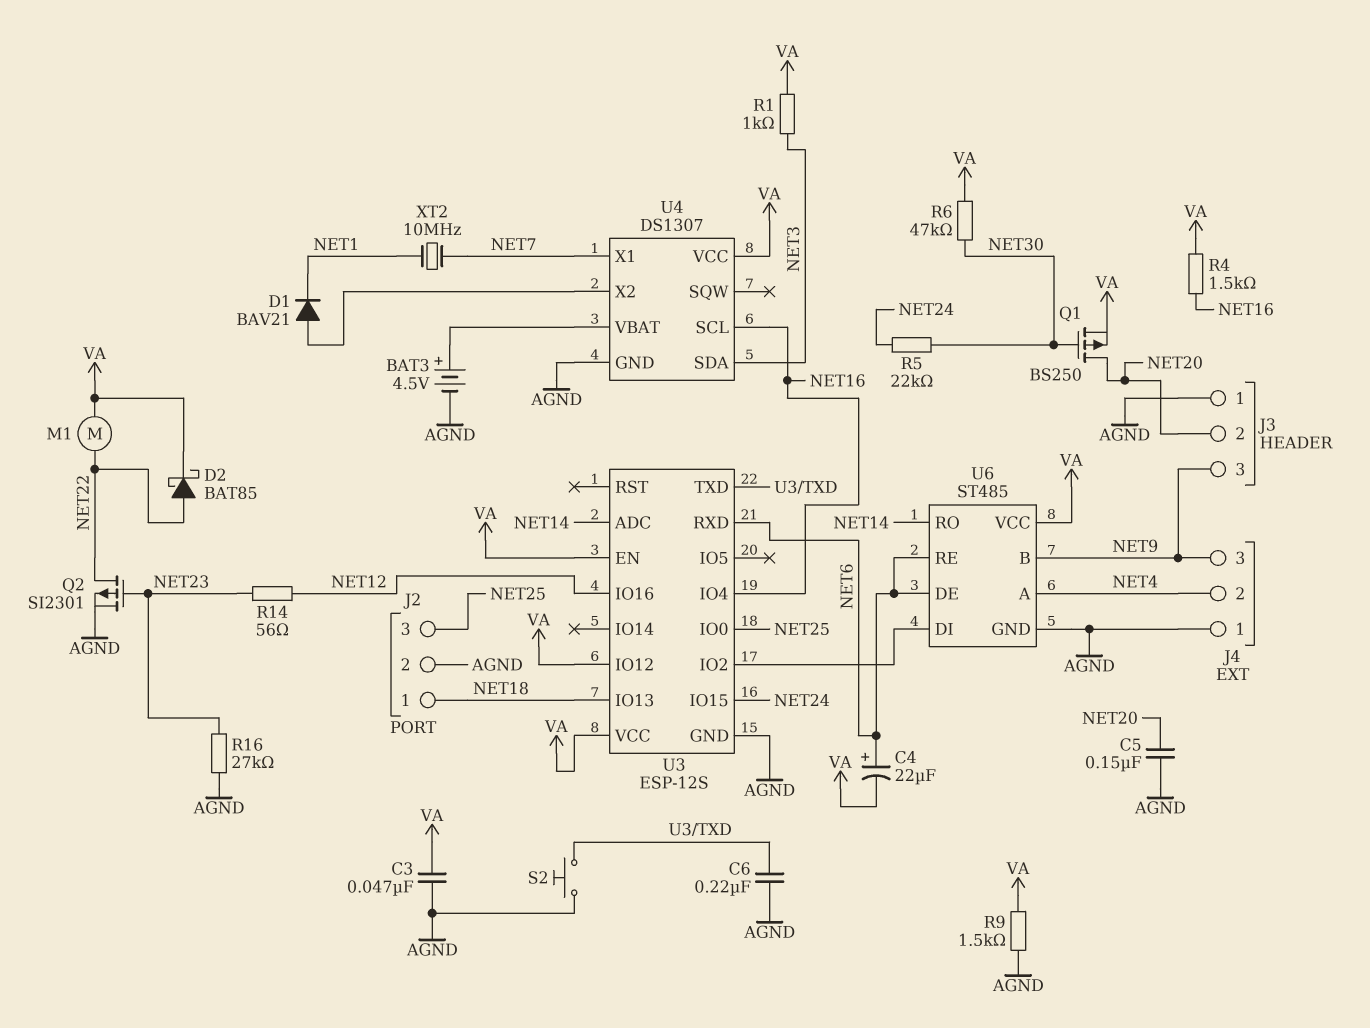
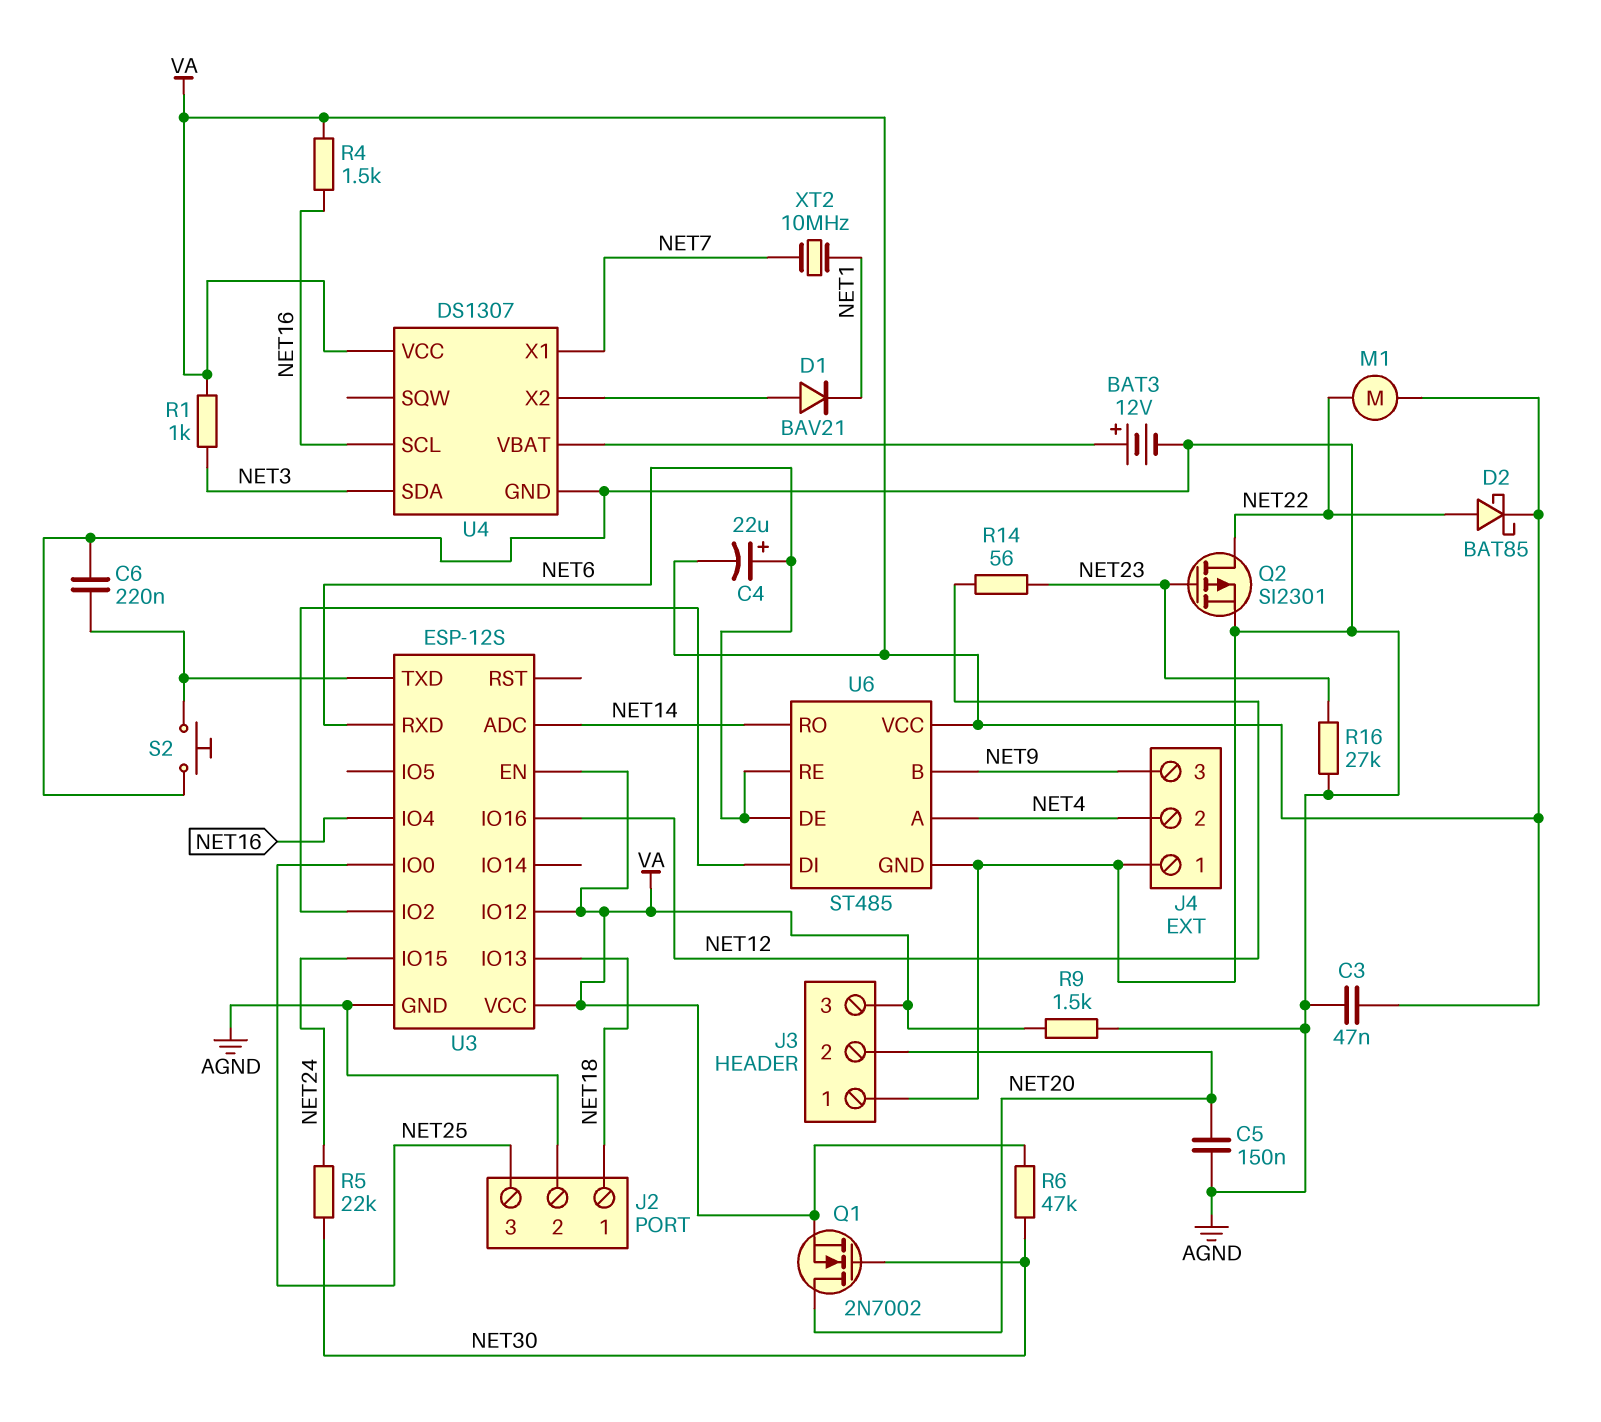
BAT3: 4.5V (plus U4/VBAT, minus AGND) -> 12V (plus U4/VBAT, minus AGND)
J3 pin 3: NET9 -> VA
Q1: PMOS BS250 (G NET30, D NET20, S VA) -> NMOS 2N7002 (G NET30, D NET20, S VA)

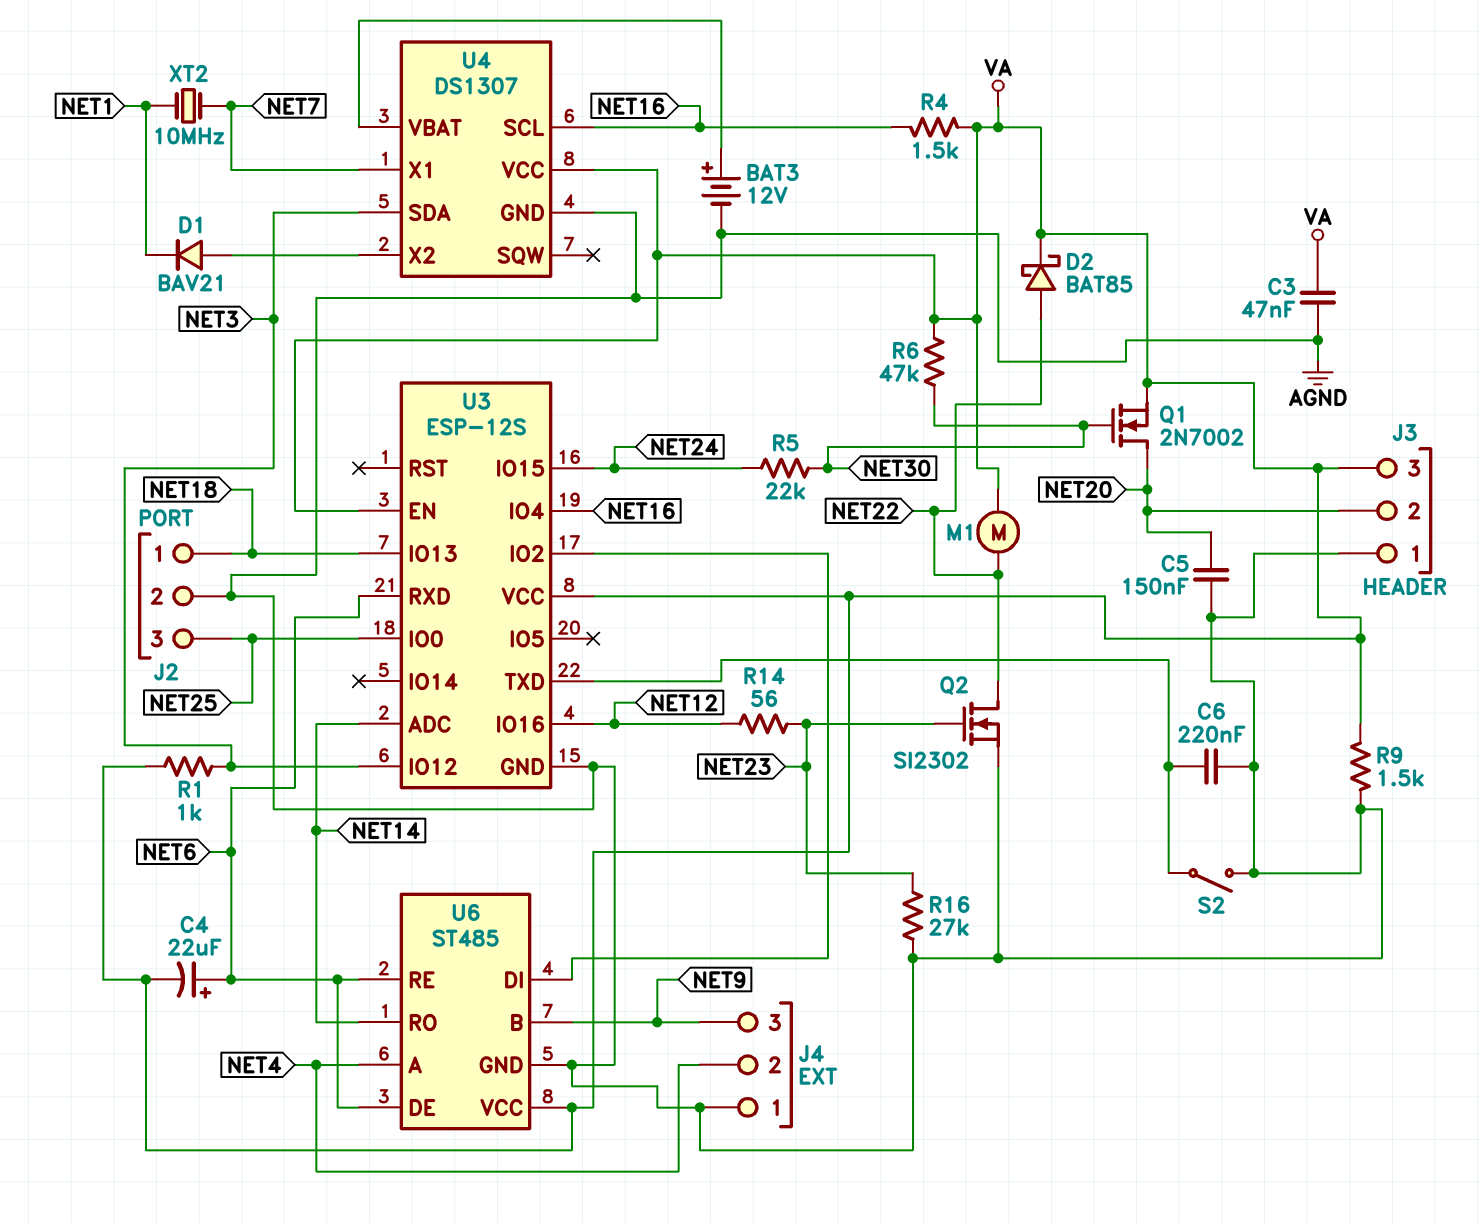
Q2: PMOS SI2301 (G NET23, D NET22, S AGND) -> NMOS SI2302 (G NET23, D NET22, S AGND)
S2: button (AGND, U3/TXD) -> switch (AGND, U3/TXD)
U3 pin IO12: VA -> NET3

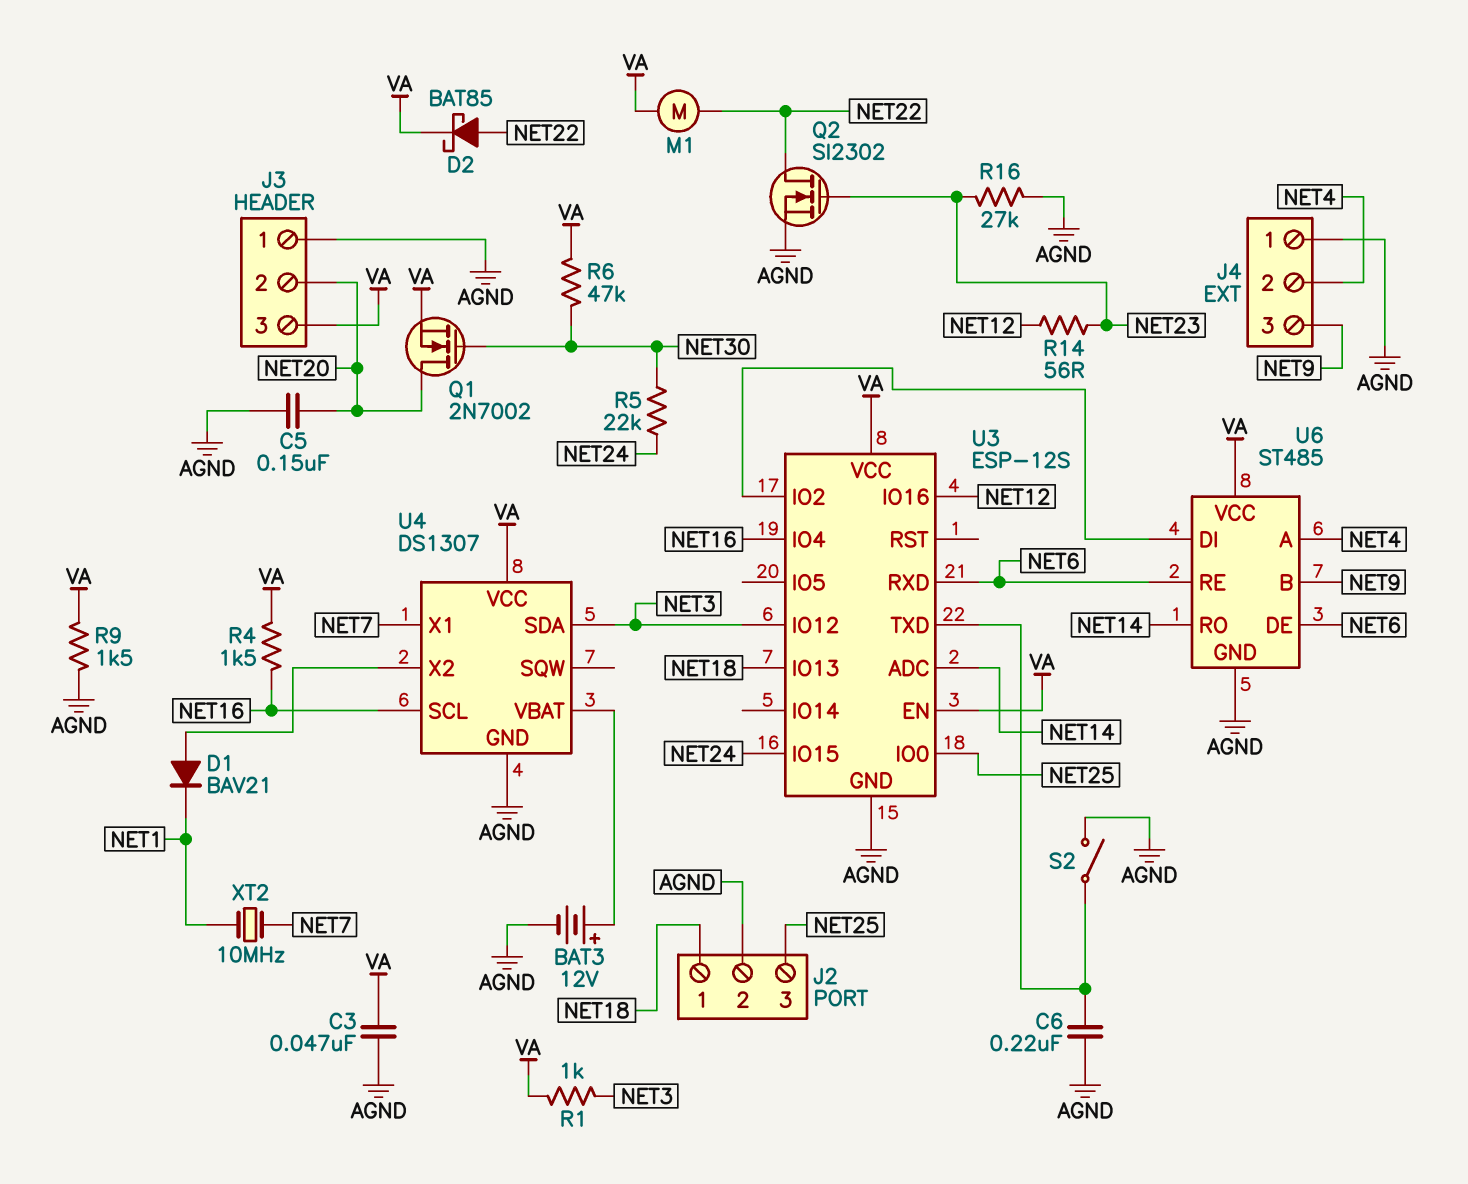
C4: 22uF (plus NET6, minus VA) -> none

